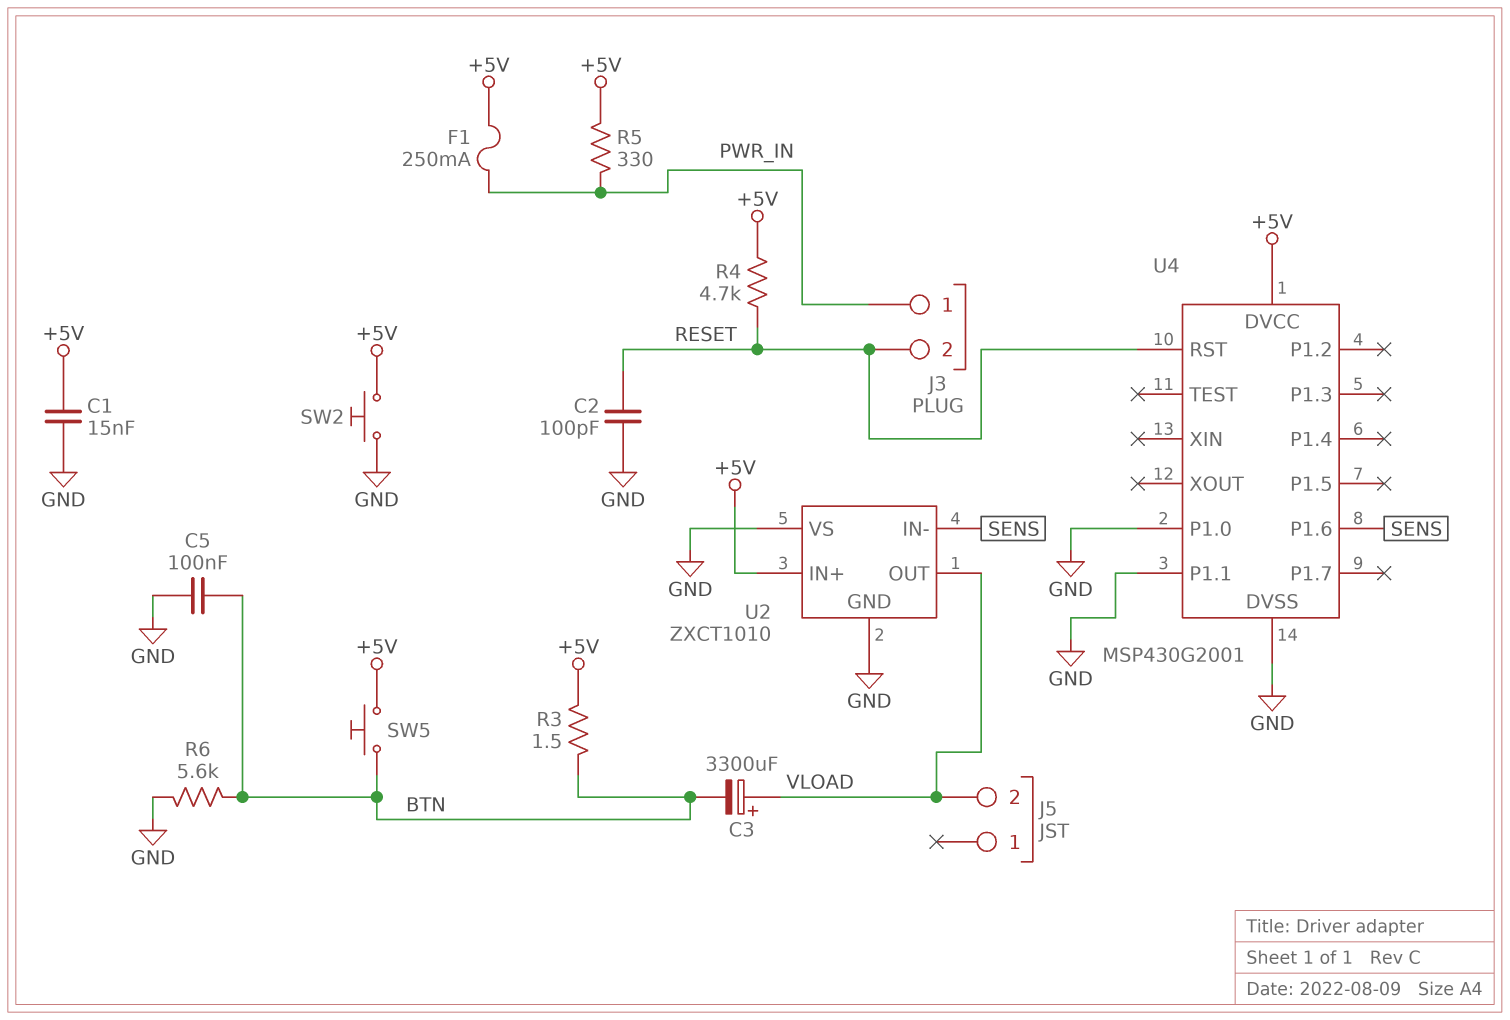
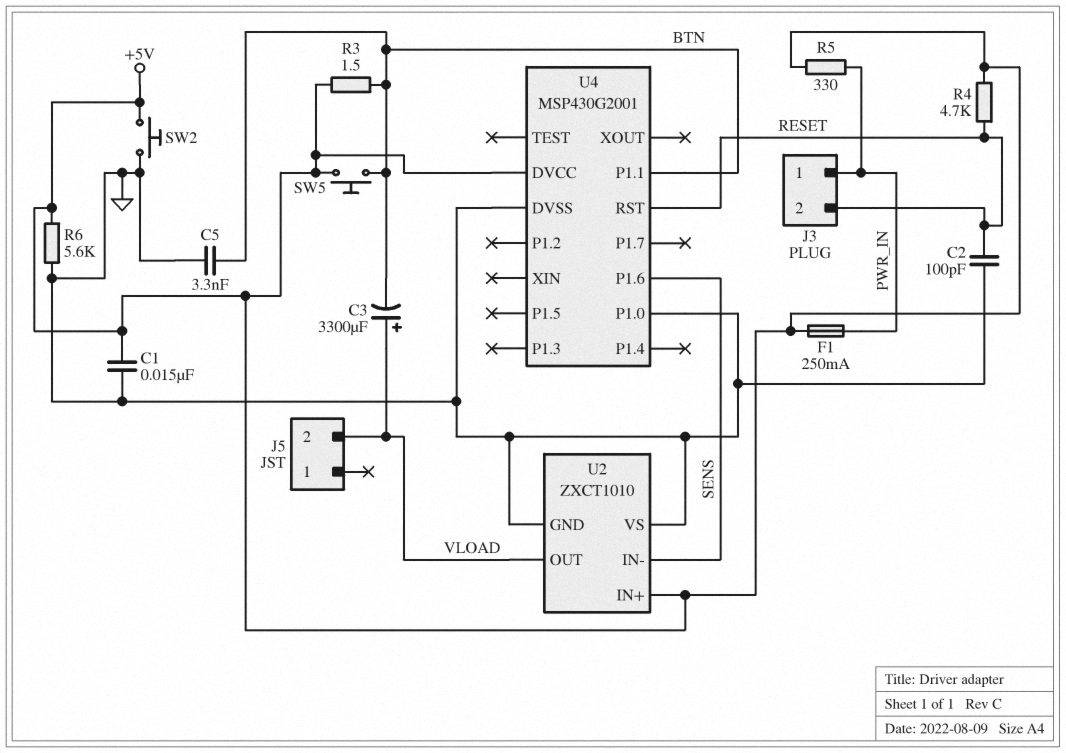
C5: 100nF (BTN, GND) -> 3.3nF (BTN, GND)
R6: 5.6k (BTN, GND) -> 5.6k (+5V, GND)
U4 pin P1.1: GND -> BTN

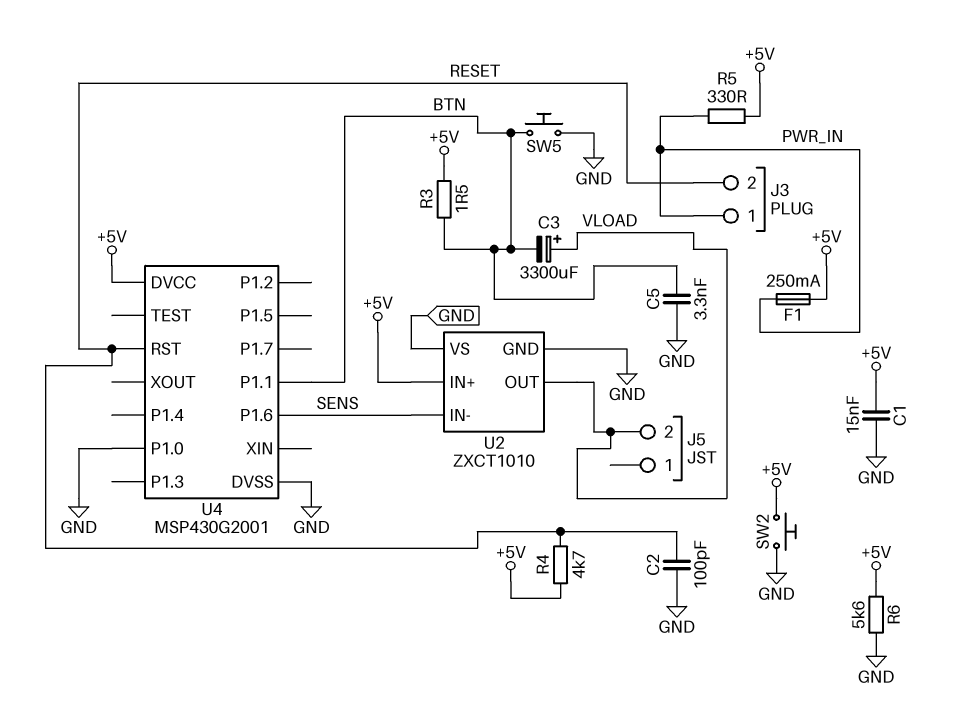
SW5: button (+5V, BTN) -> button (BTN, GND)

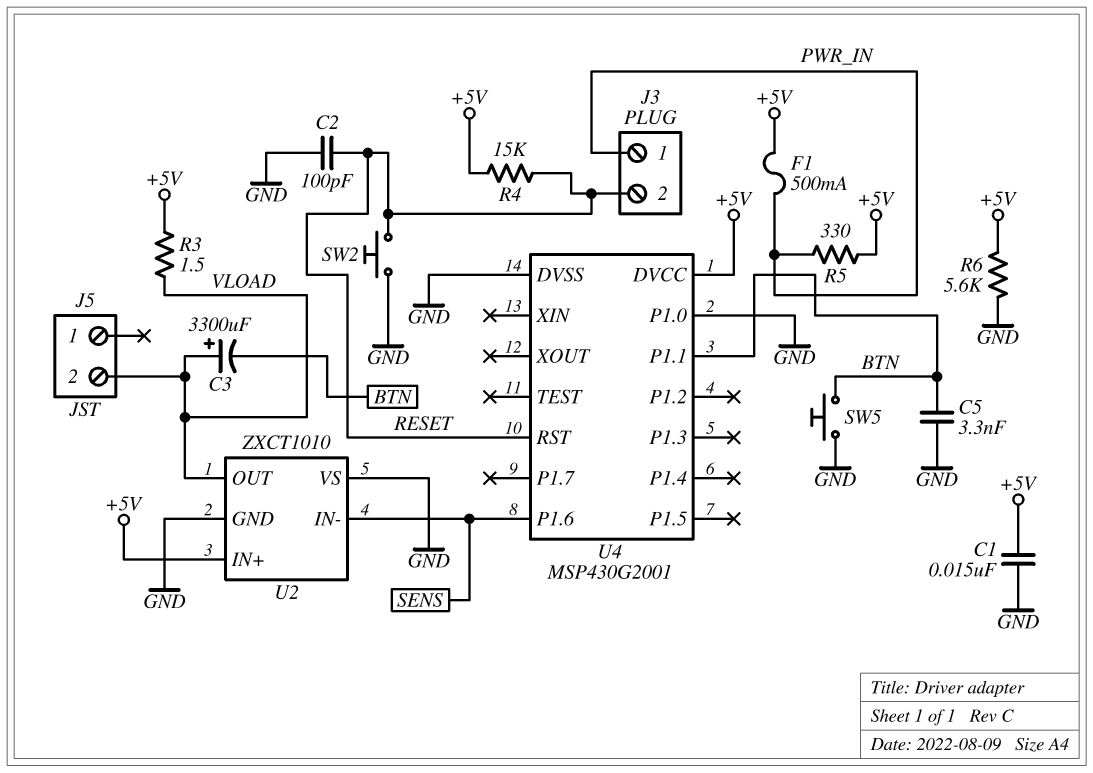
F1: 250mA (+5V, PWR_IN) -> 500mA (+5V, PWR_IN)
R3: 1.5 (+5V, BTN) -> 1.5 (+5V, VLOAD)
R4: 4.7k (+5V, RESET) -> 15k (+5V, RESET)
SW2: button (+5V, GND) -> button (GND, RESET)

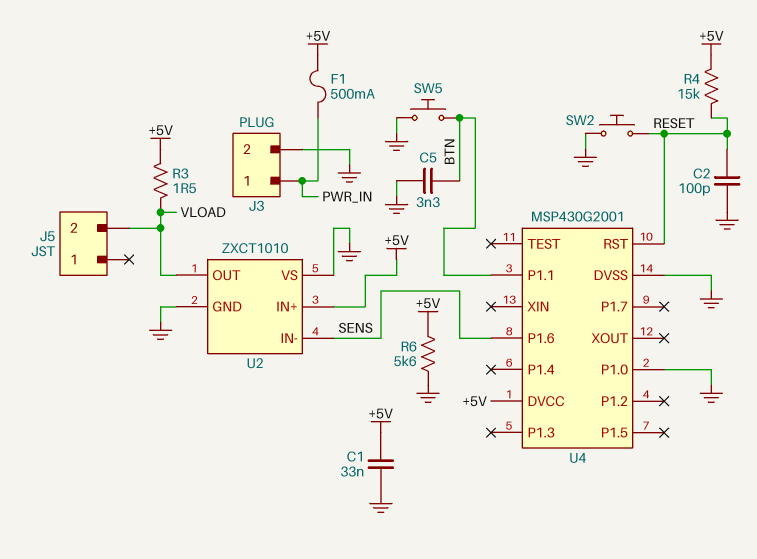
C1: 15nF (+5V, GND) -> 33nF (+5V, GND)
C3: 3300uF (plus VLOAD, minus BTN) -> none
J3 pin 2: RESET -> GND
R5: 330 (+5V, PWR_IN) -> none

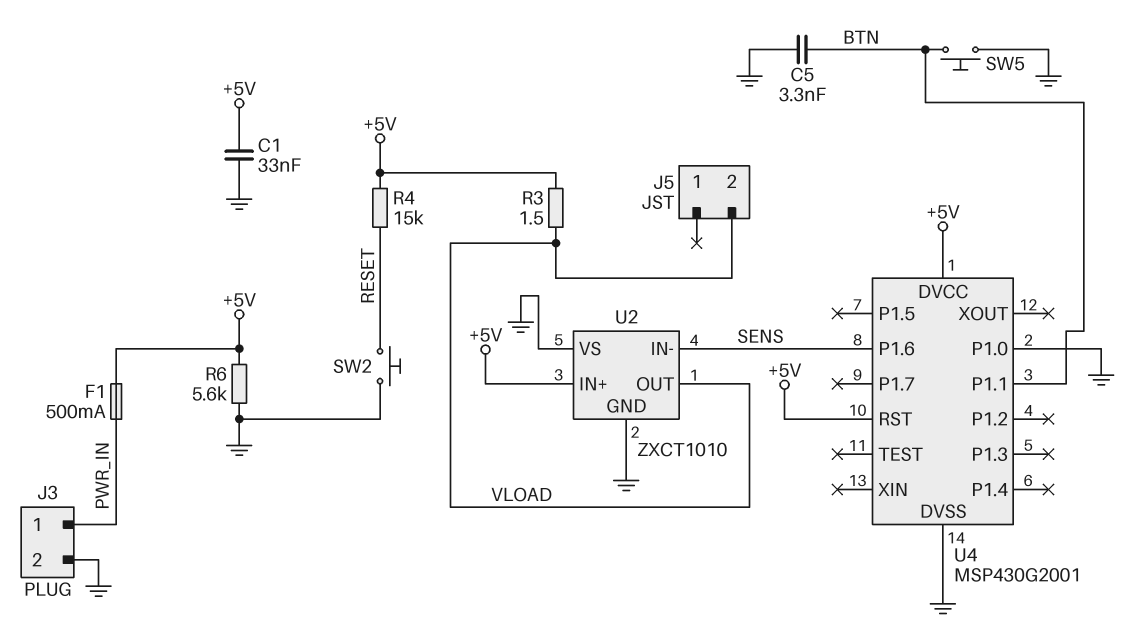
C2: 100pF (GND, RESET) -> none
U4 pin RST: RESET -> +5V

